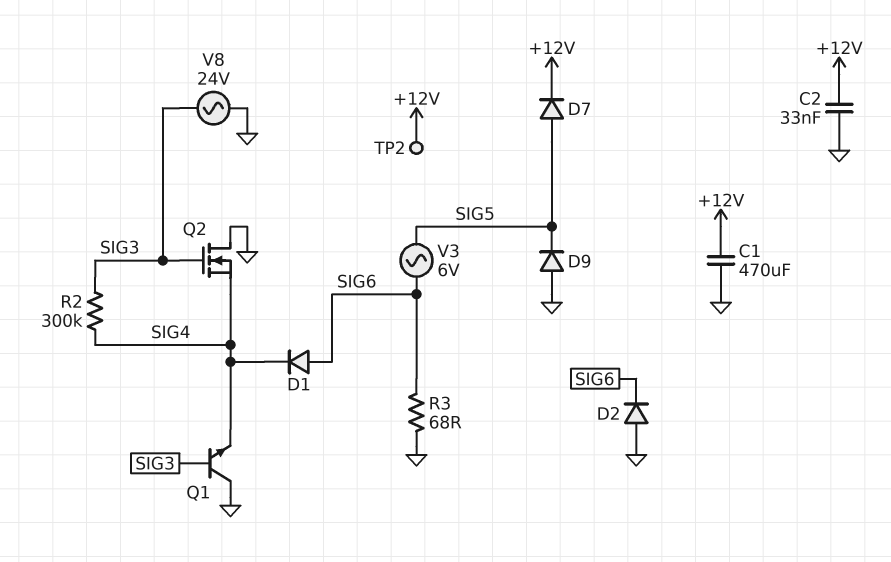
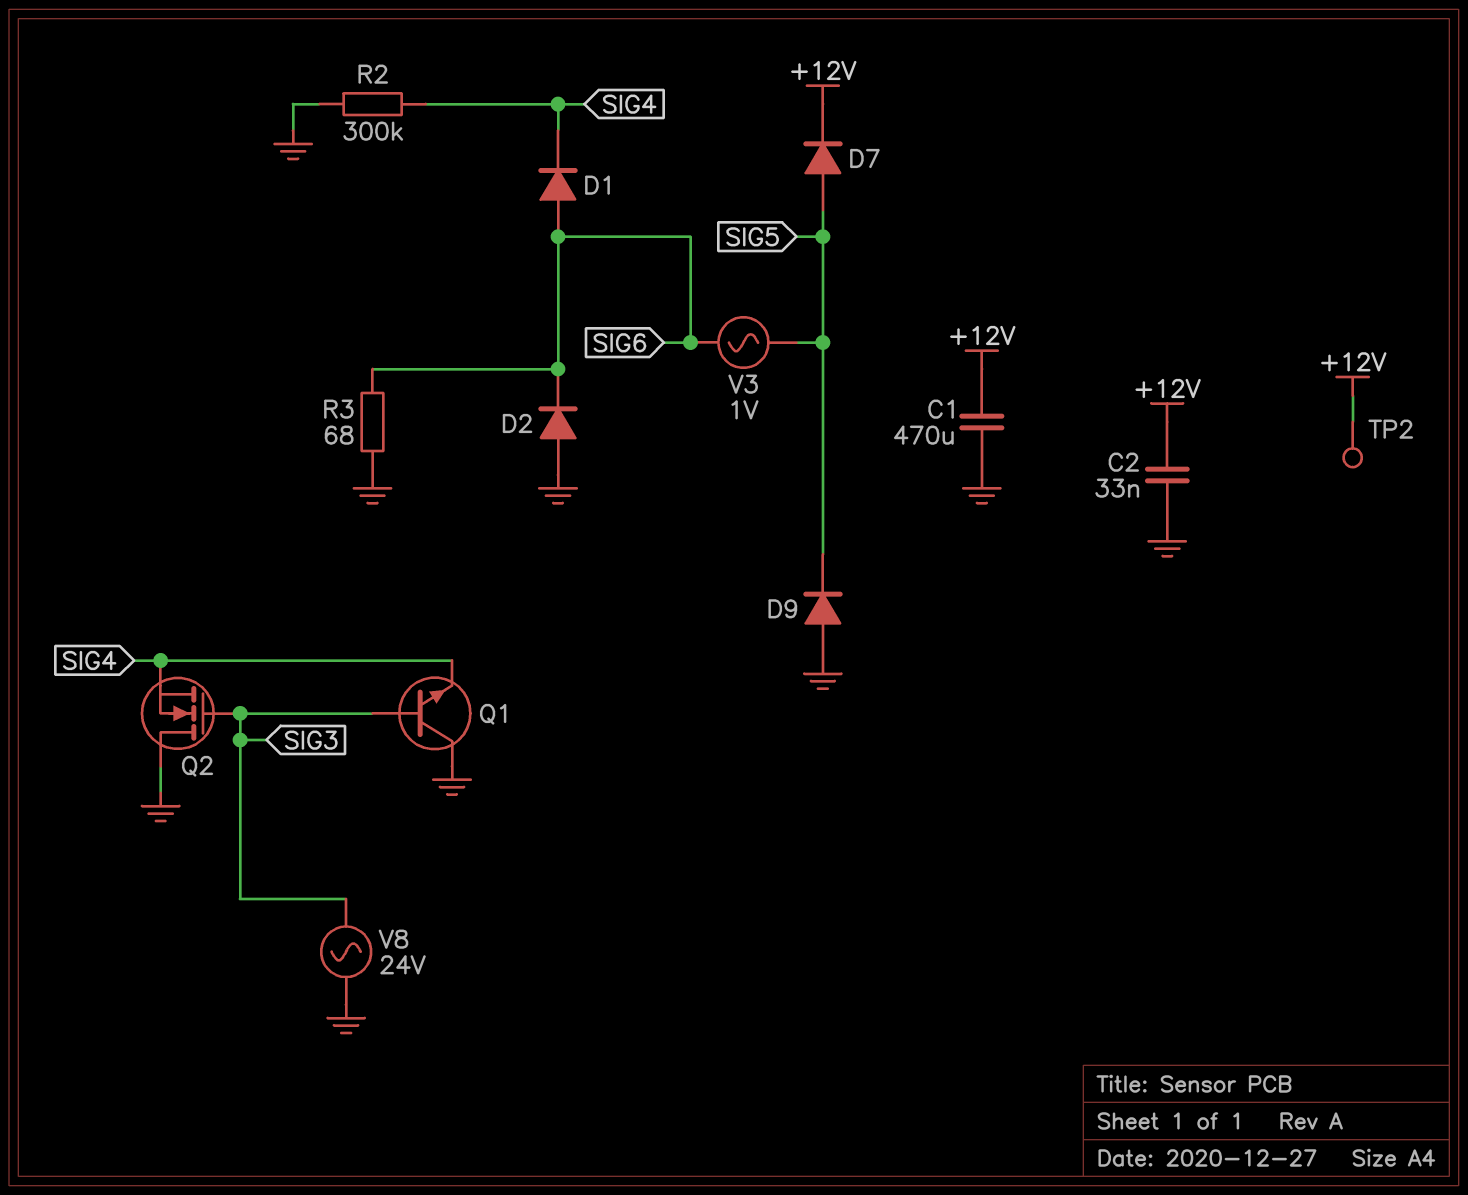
R2: 300k (SIG3, SIG4) -> 300k (GND, SIG4)
V3: AC 6V (SIG5, SIG6) -> AC 1V (SIG5, SIG6)

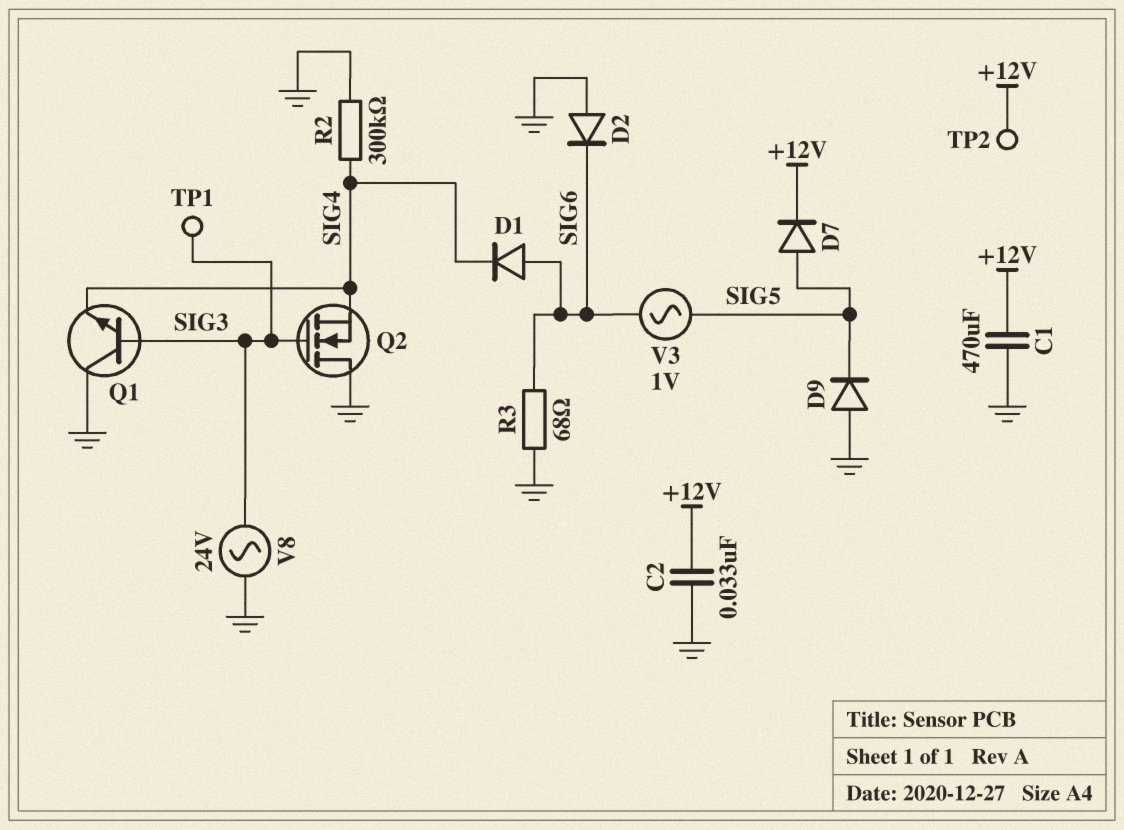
TP1: none -> test point (SIG3)

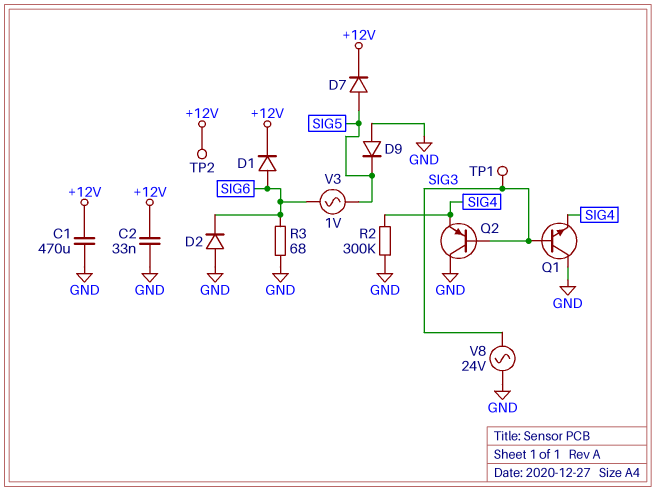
D1: diode (A SIG6, K SIG4) -> diode (A SIG6, K +12V)
Q2: NMOS (G SIG3, D GND, S SIG4) -> PNP (B SIG3, C GND, E SIG4)

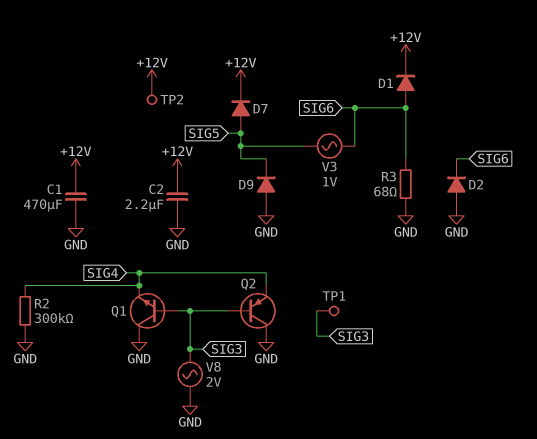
C2: 33nF (+12V, GND) -> 2.2uF (+12V, GND)
V8: AC 24V (GND, SIG3) -> AC 2V (GND, SIG3)

